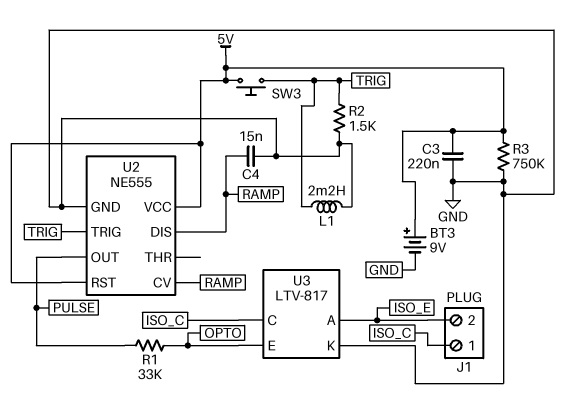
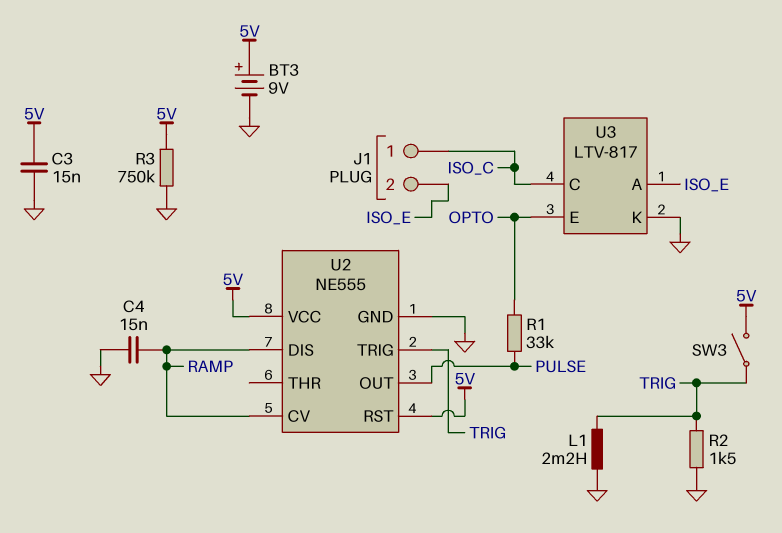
C3: 220nF (5V, GND) -> 15nF (5V, GND)
SW3: button (5V, TRIG) -> switch (5V, TRIG)

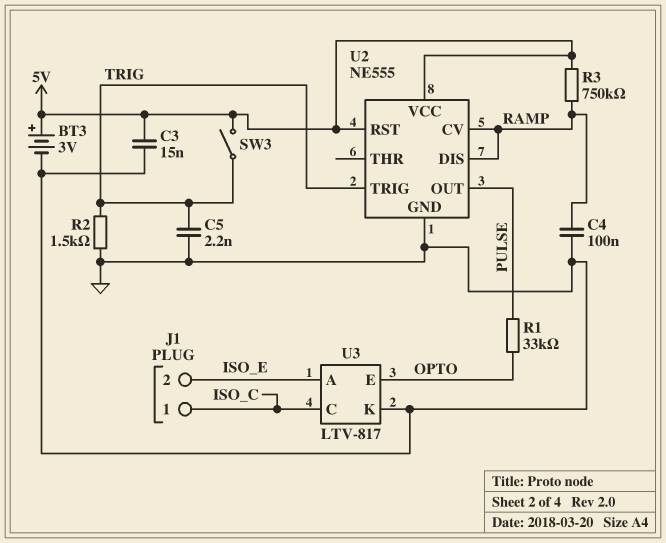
BT3: 9V (plus 5V, minus GND) -> 3V (plus 5V, minus GND)
C4: 15nF (GND, RAMP) -> 100nF (GND, RAMP)
C5: none -> 2.2nF (GND, TRIG)
L1: 2.2mH (GND, TRIG) -> none
R3: 750k (5V, GND) -> 750k (5V, RAMP)

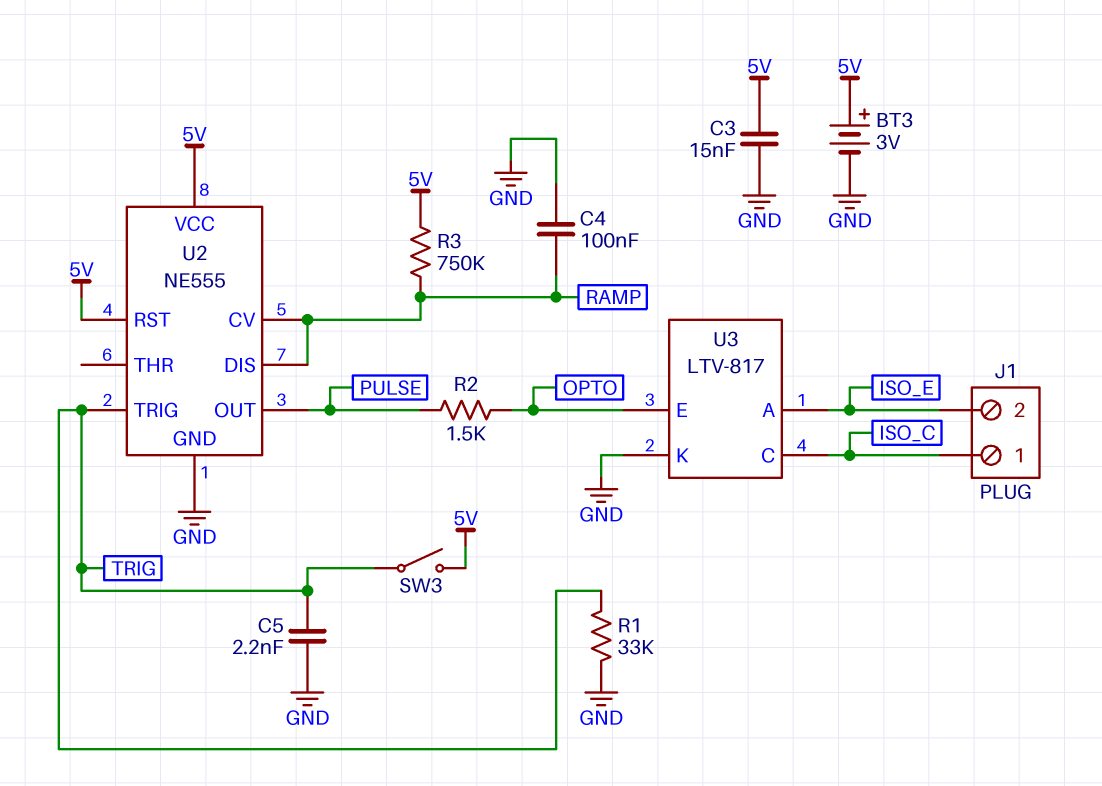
R1: 33k (OPTO, PULSE) -> 33k (GND, TRIG)
R2: 1.5k (GND, TRIG) -> 1.5k (OPTO, PULSE)

